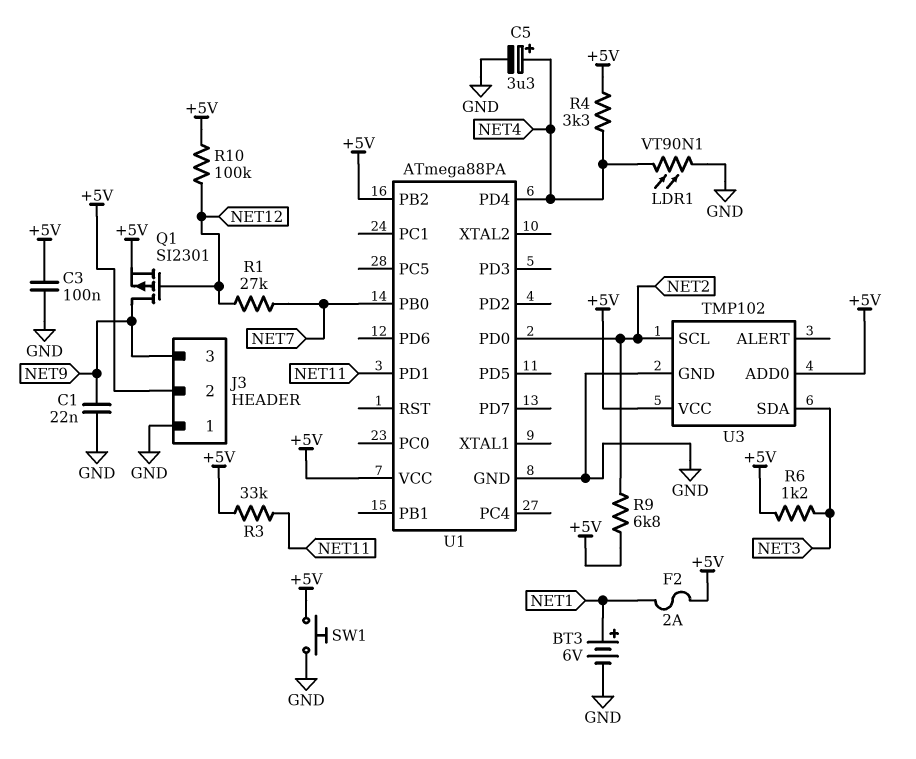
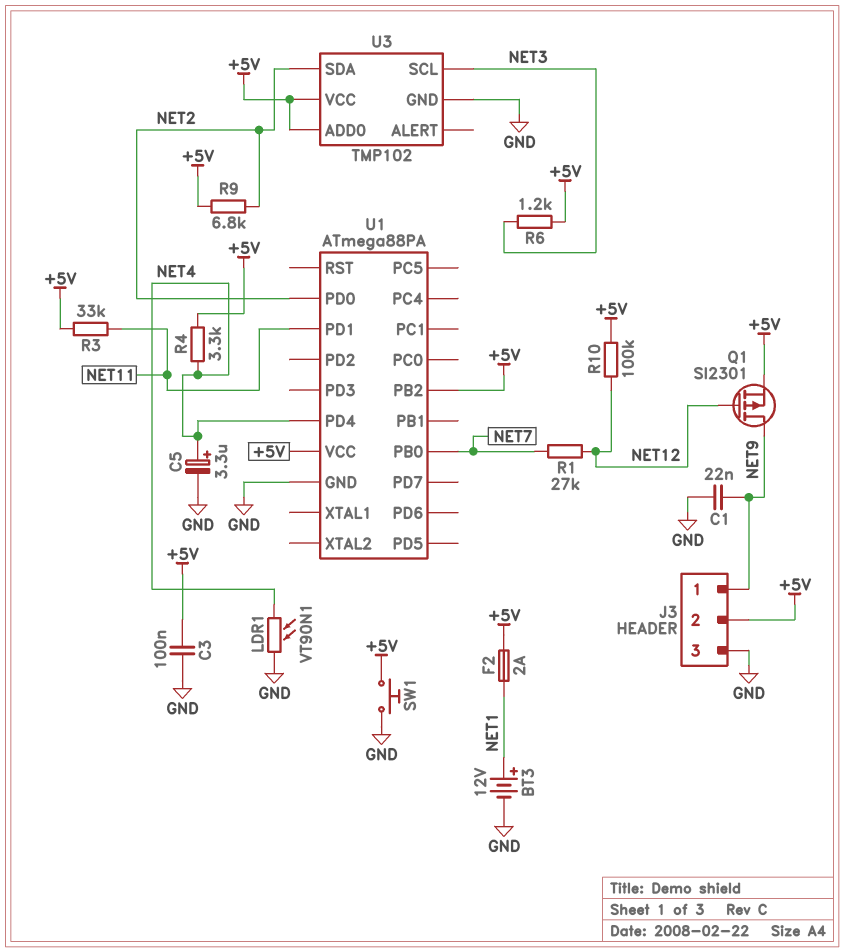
BT3: 6V (plus NET1, minus GND) -> 12V (plus NET1, minus GND)
J3 pin 1: GND -> NET9
J3 pin 3: NET9 -> GND
U3 pin SCL: NET2 -> NET3
U3 pin SDA: NET3 -> NET2

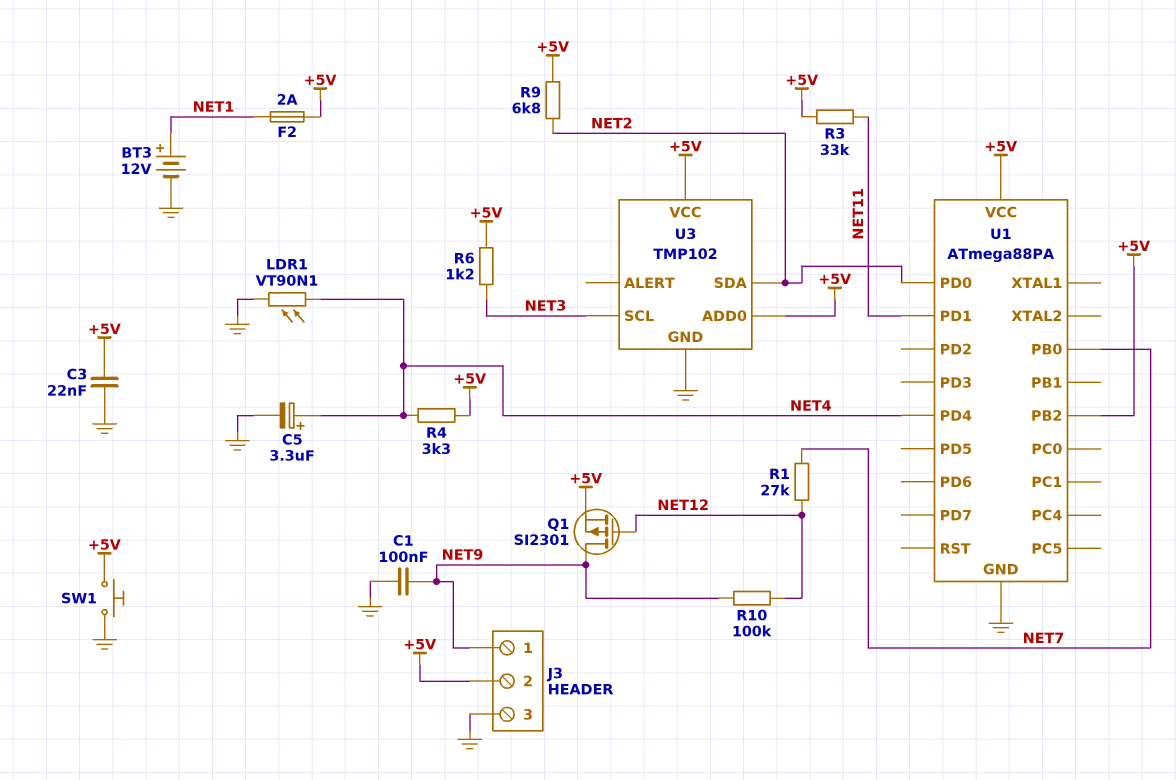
C1: 22nF (GND, NET9) -> 100nF (GND, NET9)
C3: 100nF (+5V, GND) -> 22nF (+5V, GND)
R10: 100k (+5V, NET12) -> 100k (NET9, NET12)

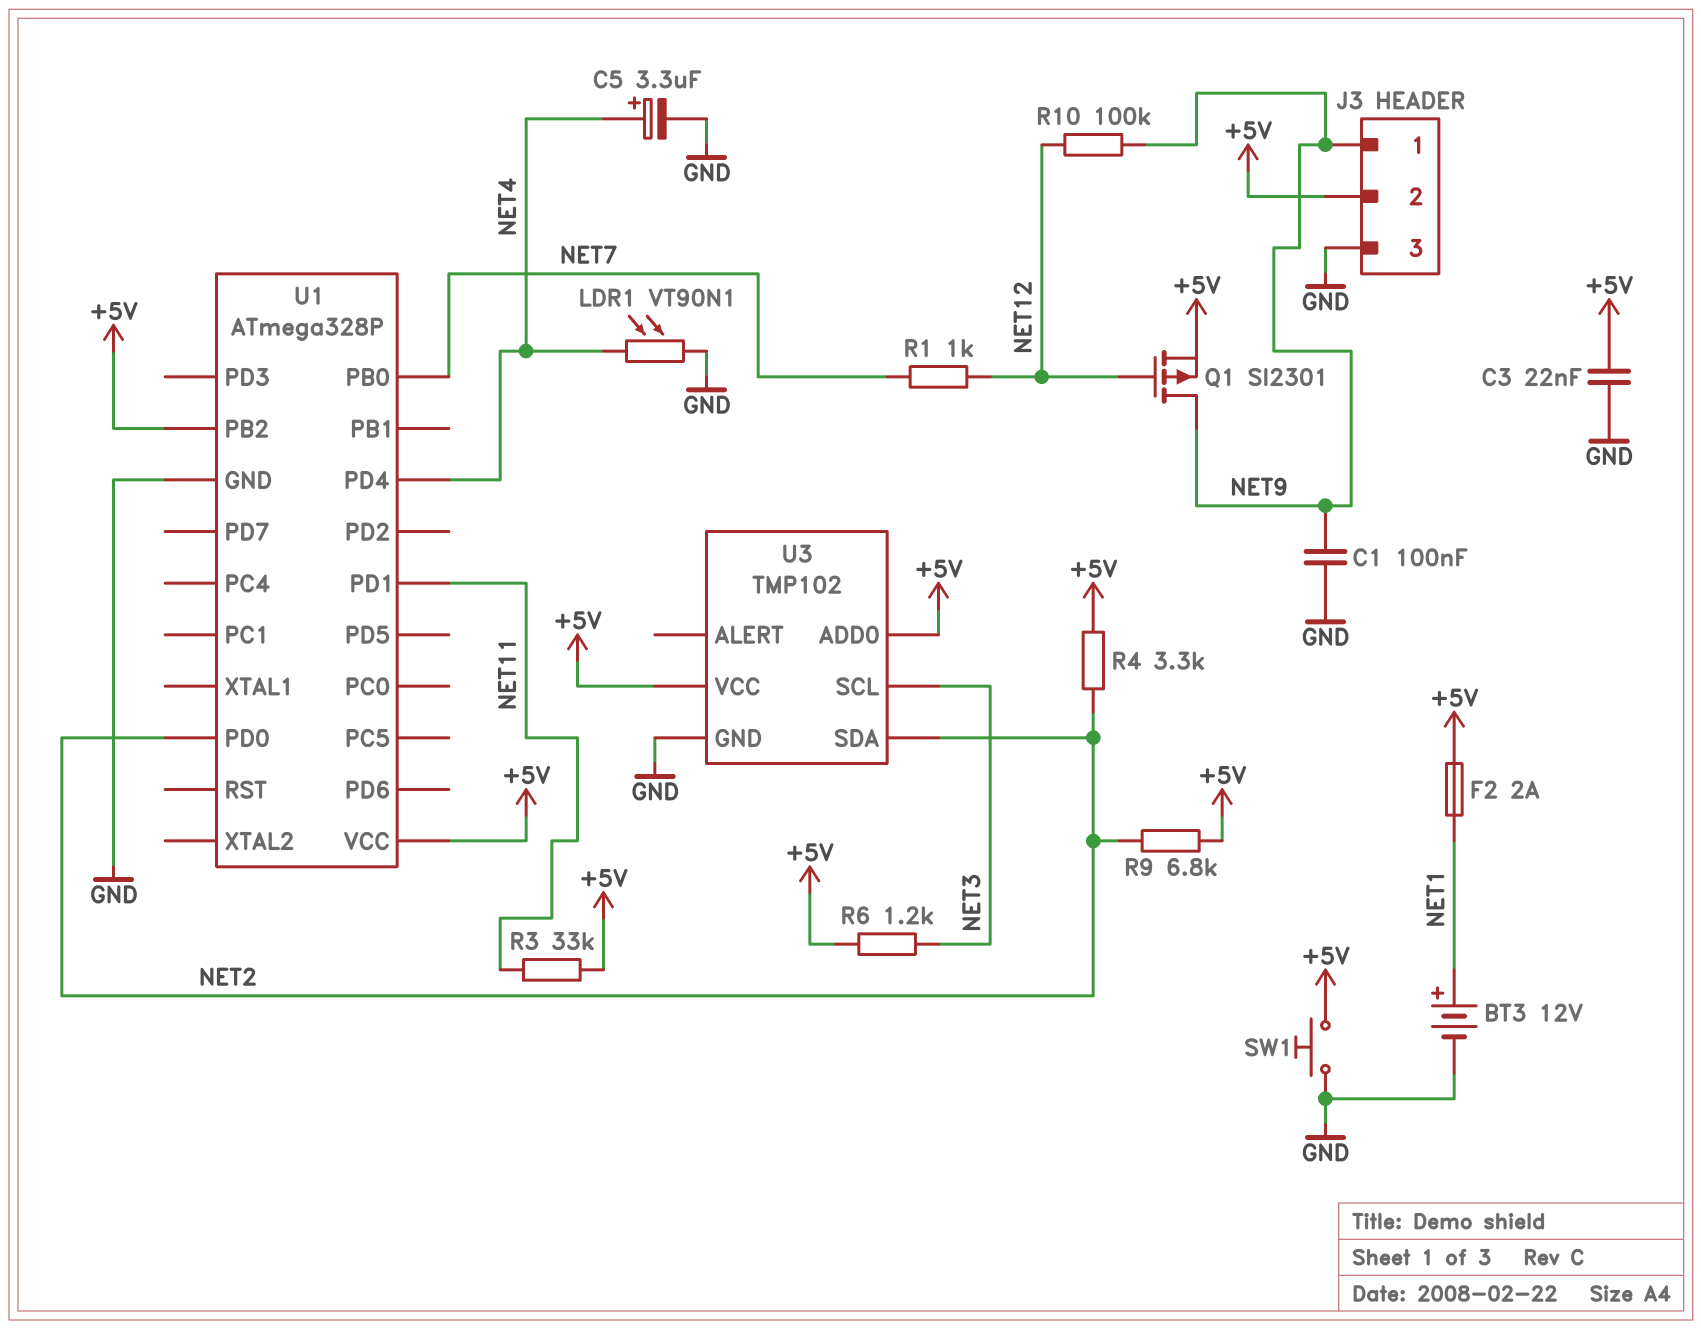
R1: 27k (NET7, NET12) -> 1k (NET7, NET12)
R4: 3.3k (+5V, NET4) -> 3.3k (+5V, NET2)
U1: ATmega88PA -> ATmega328P

